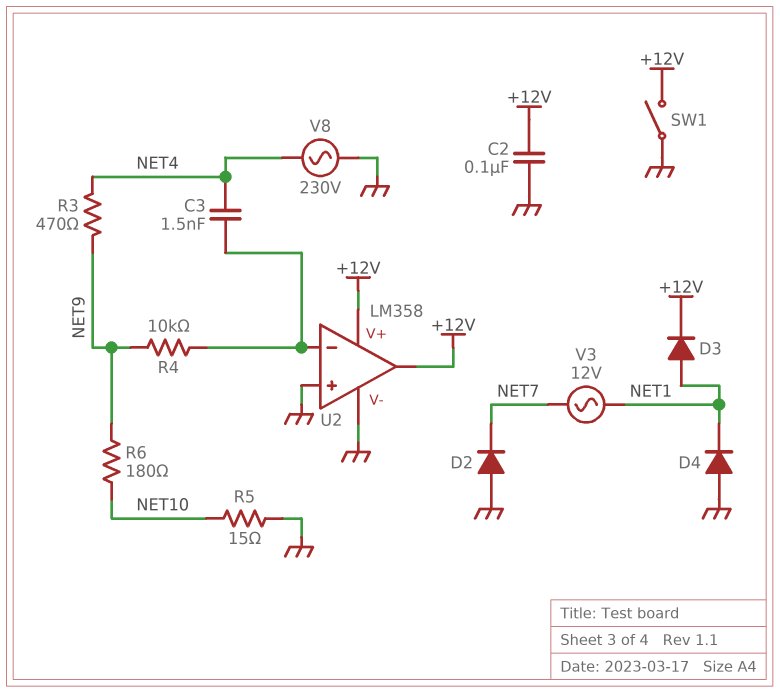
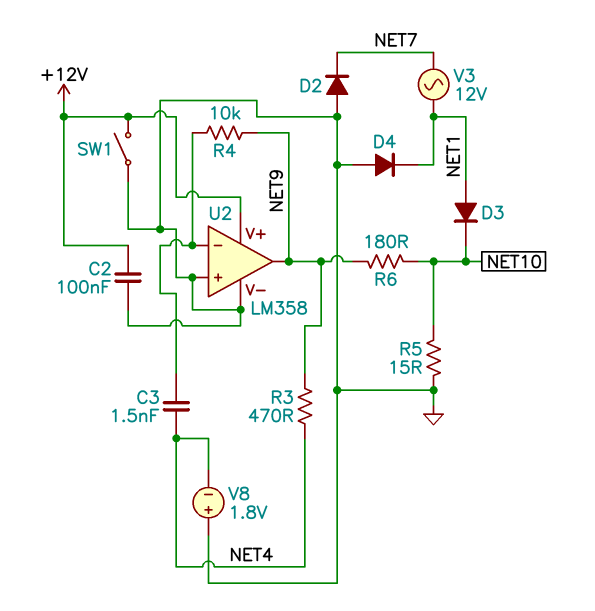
D3: diode (A NET1, K +12V) -> diode (A NET1, K NET10)
U2 pin out: +12V -> NET9
V8: AC 230V (GND, NET4) -> 1.8V (plus GND, minus NET4)

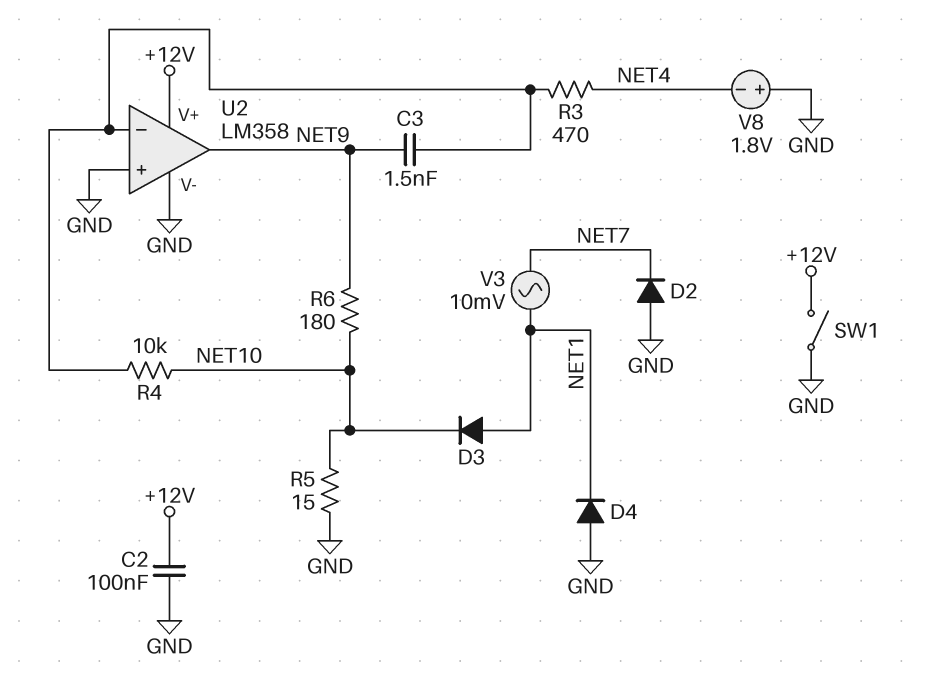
C3: 1.5nF (NET4, U2/in-) -> 1.5nF (NET9, U2/in-)
R3: 470 (NET4, NET9) -> 470 (NET4, U2/in-)
R4: 10k (NET9, U2/in-) -> 10k (NET10, U2/in-)
V3: AC 12V (NET1, NET7) -> AC 10mV (NET1, NET7)

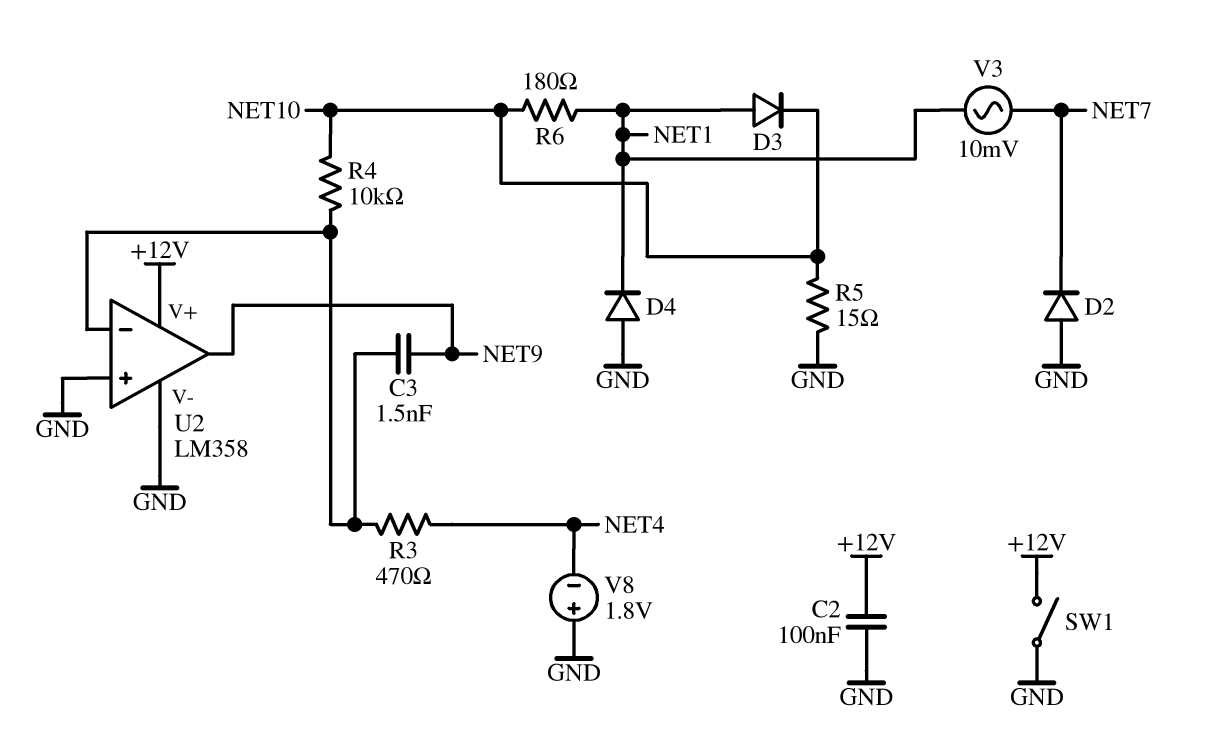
R6: 180 (NET9, NET10) -> 180 (NET1, NET10)

